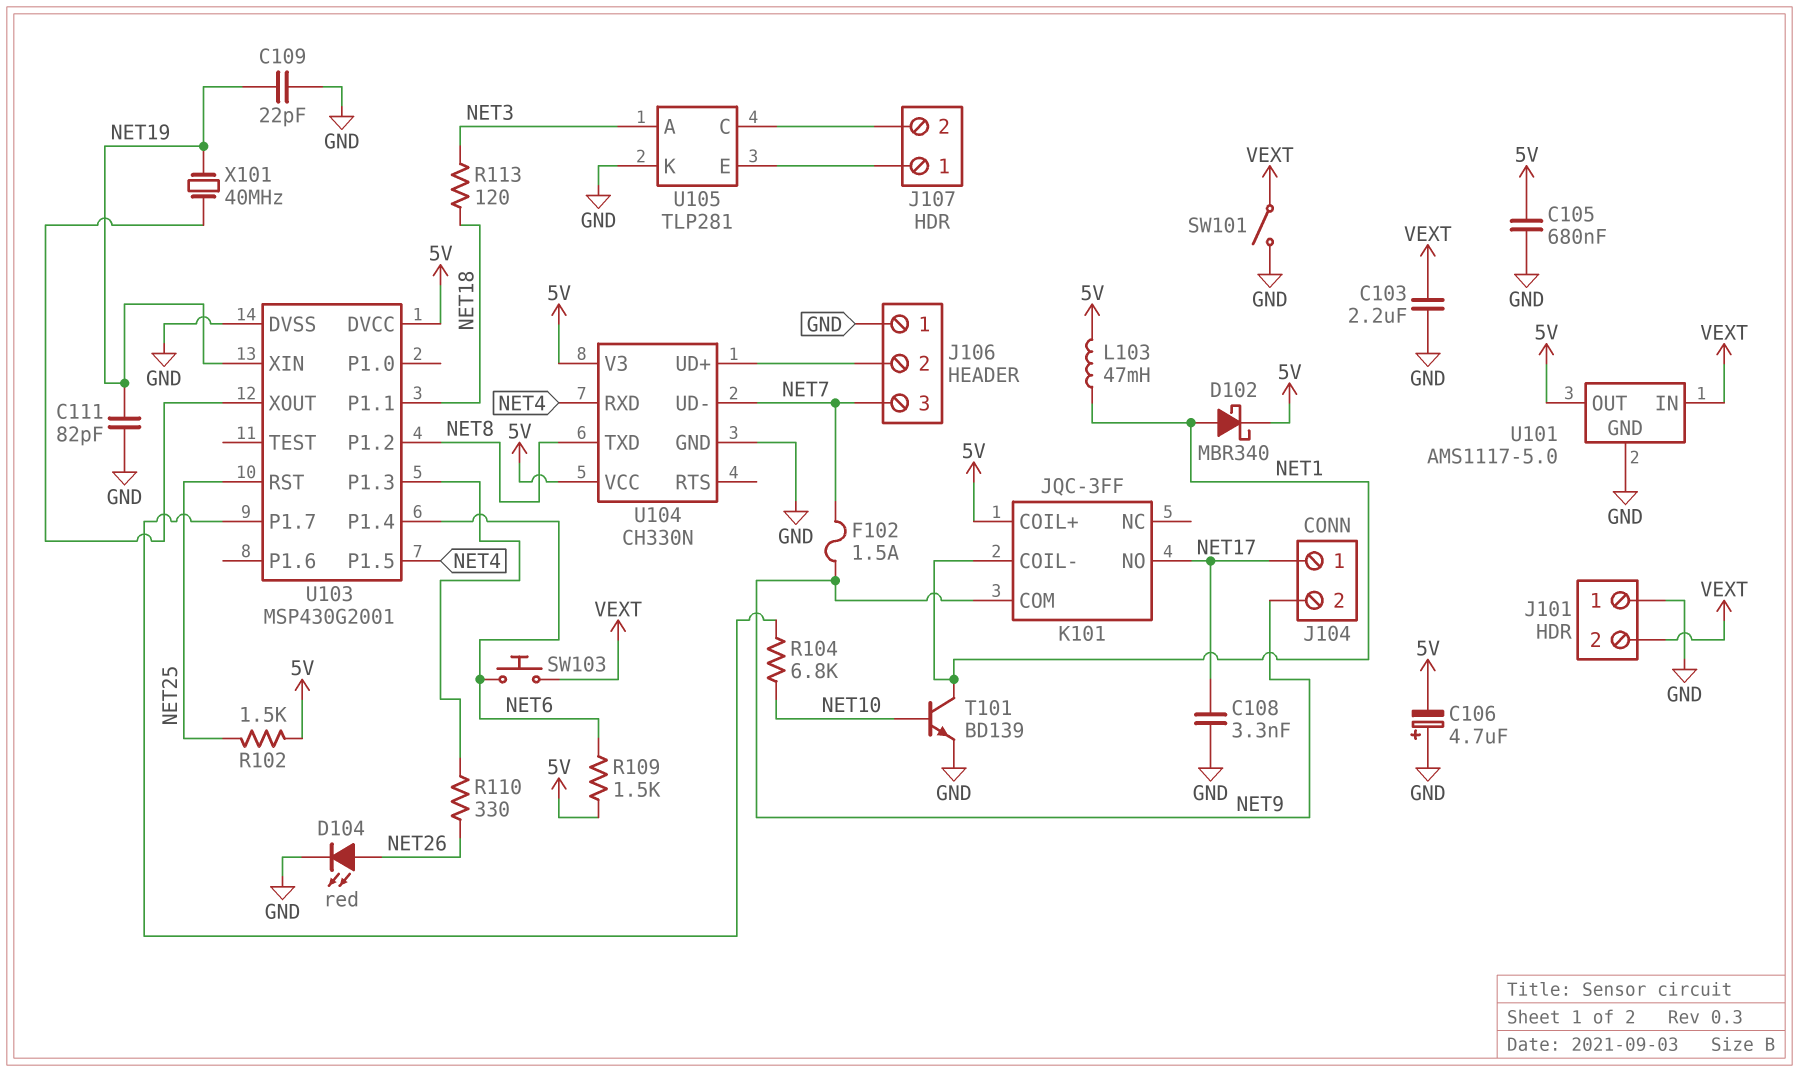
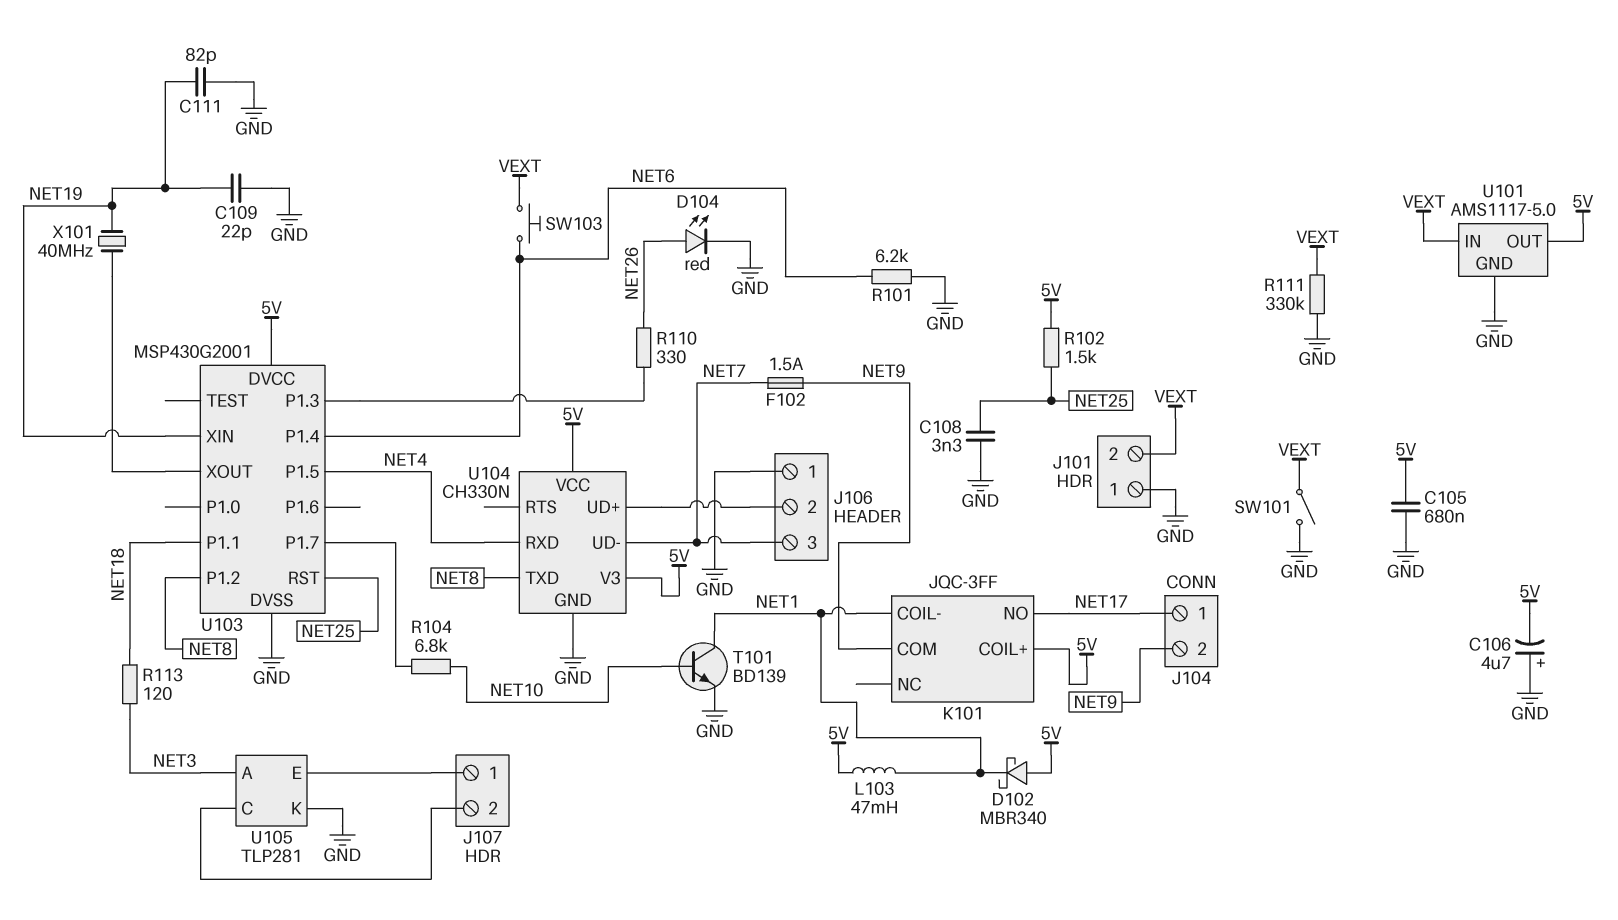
C103: 2.2uF (GND, VEXT) -> none
C108: 3.3nF (GND, NET17) -> 3.3nF (GND, NET25)
D102: schottky MBR340 (A NET1, K 5V) -> schottky MBR340 (A 5V, K NET1)
R101: none -> 6.2k (GND, NET6)
R109: 1.5k (5V, NET6) -> none
R111: none -> 330k (GND, VEXT)

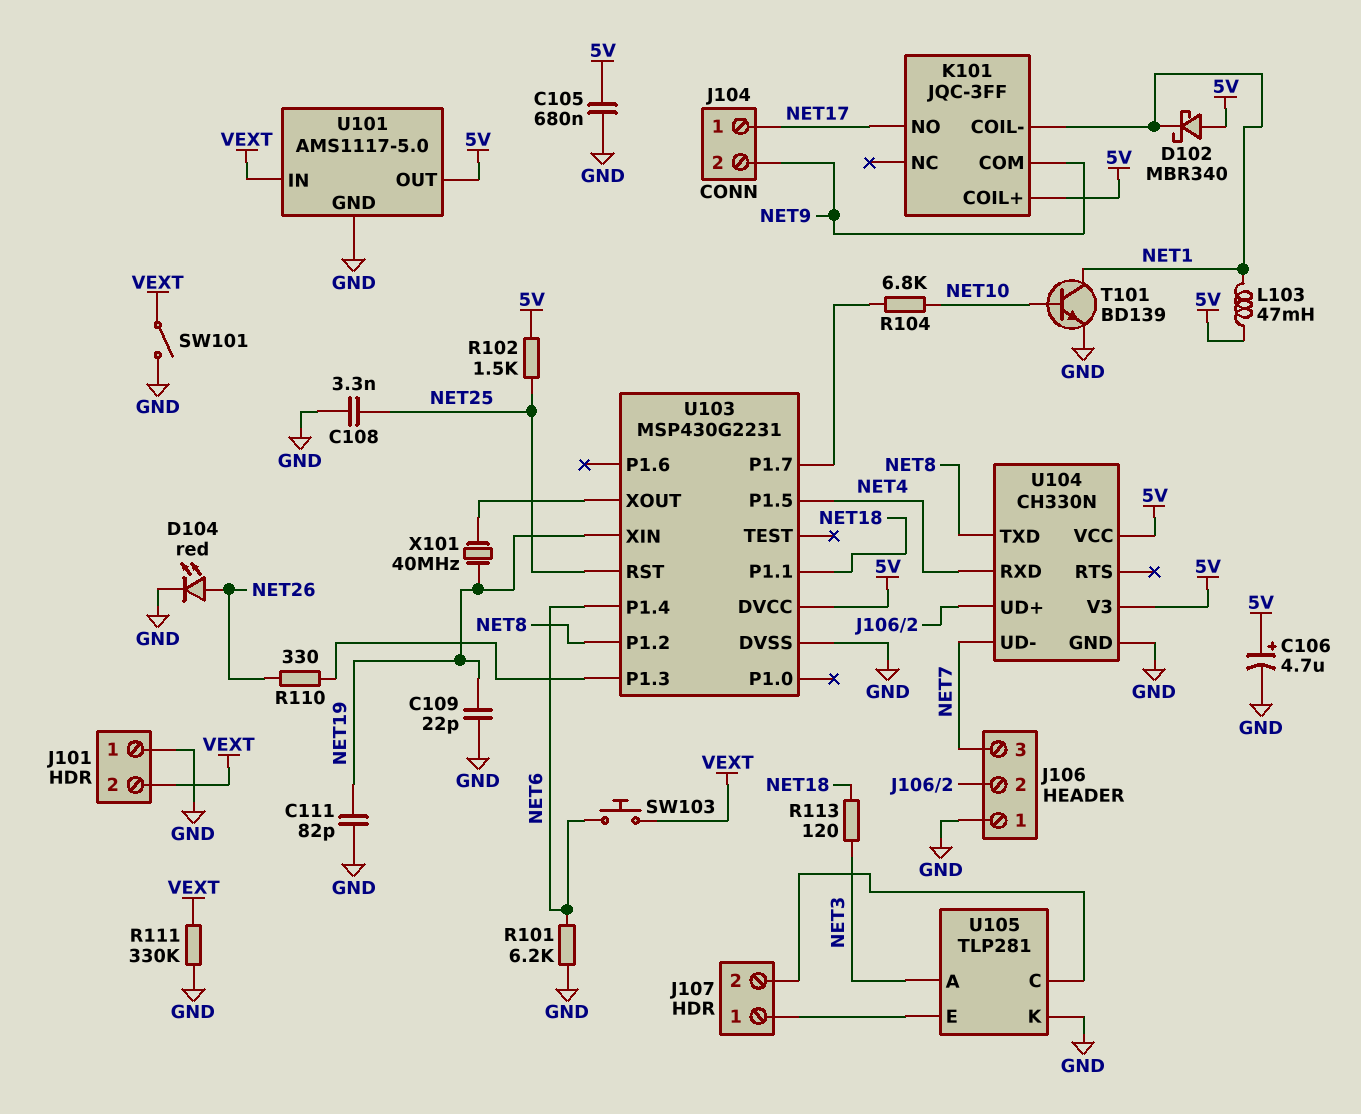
C106: 4.7uF (plus GND, minus 5V) -> 4.7uF (plus 5V, minus GND)
F102: 1.5A (NET7, NET9) -> none
U103: MSP430G2001 -> MSP430G2231

